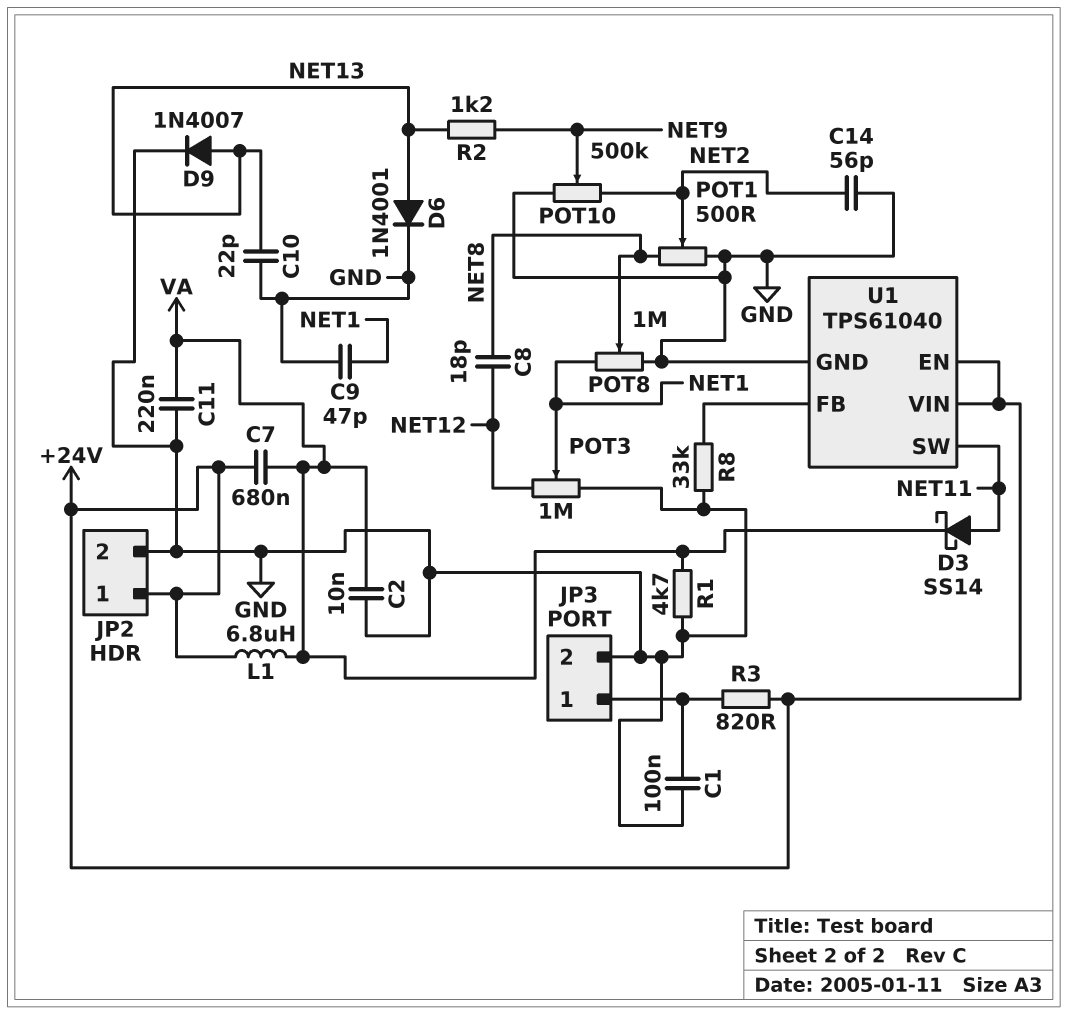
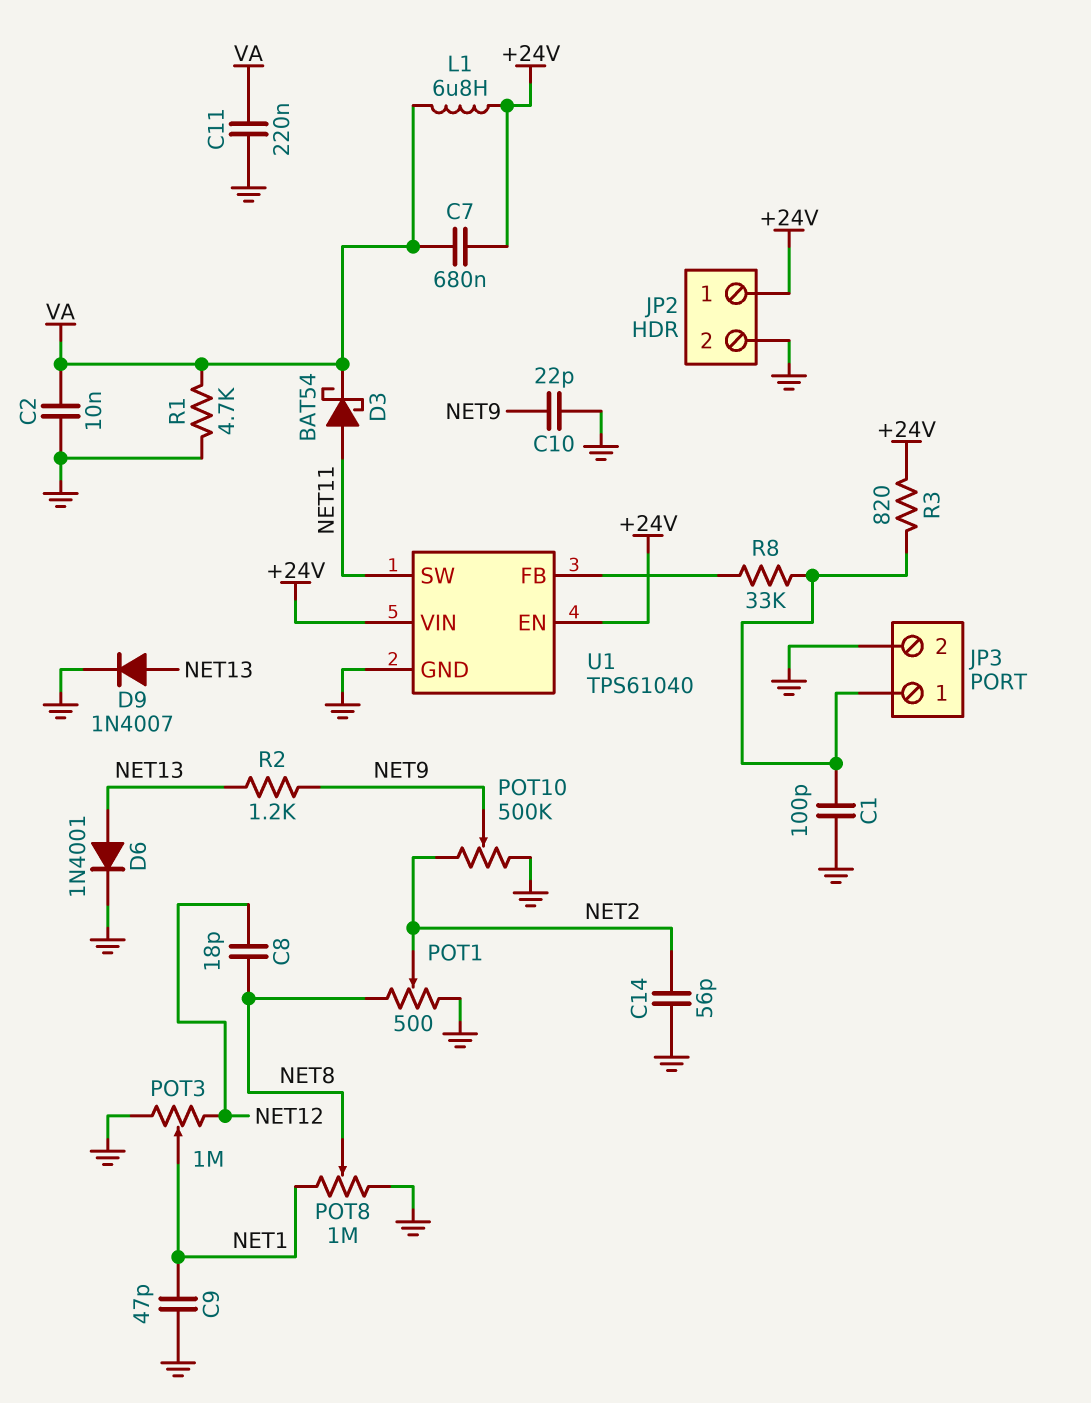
C1: 100nF (GND, JP3/1) -> 100pF (GND, JP3/1)
C10: 22pF (GND, NET13) -> 22pF (GND, NET9)
D3: schottky SS14 (A NET11, K VA) -> schottky BAT54 (A NET11, K VA)
R8: 33k (GND, U1/FB) -> 33k (JP3/1, U1/FB)

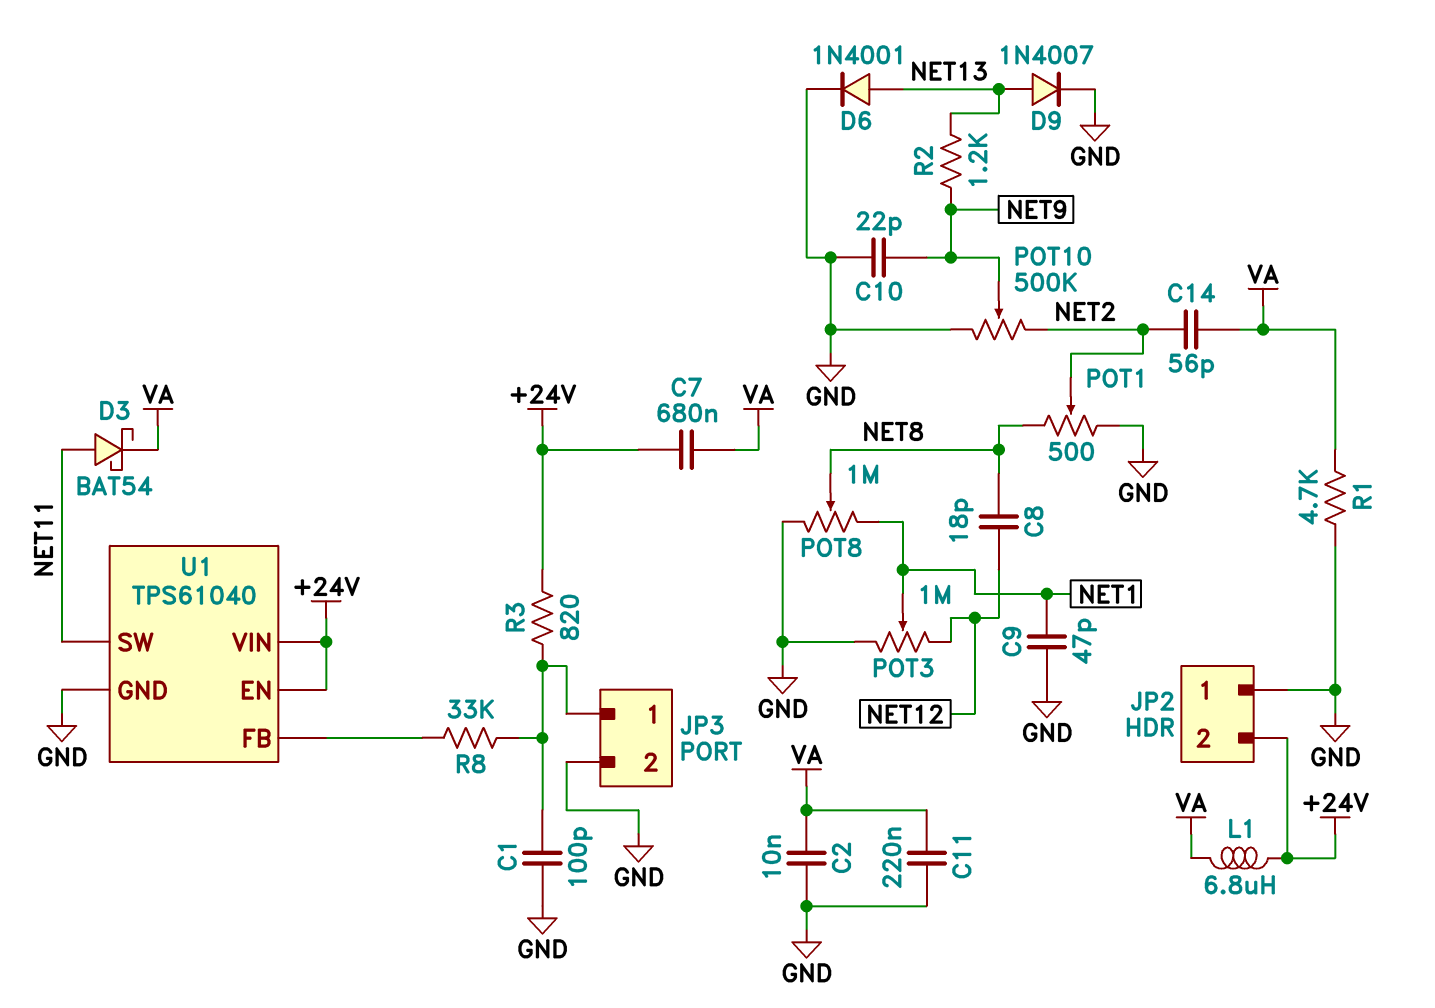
C14: 56pF (GND, NET2) -> 56pF (NET2, VA)
JP2 pin 1: +24V -> GND
JP2 pin 2: GND -> +24V

